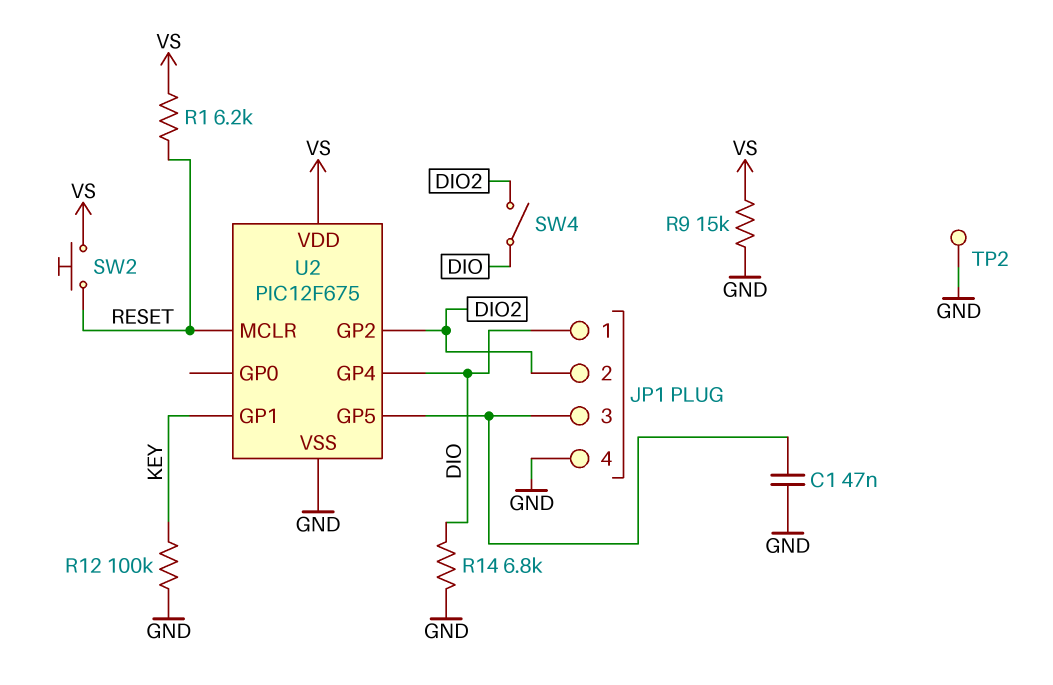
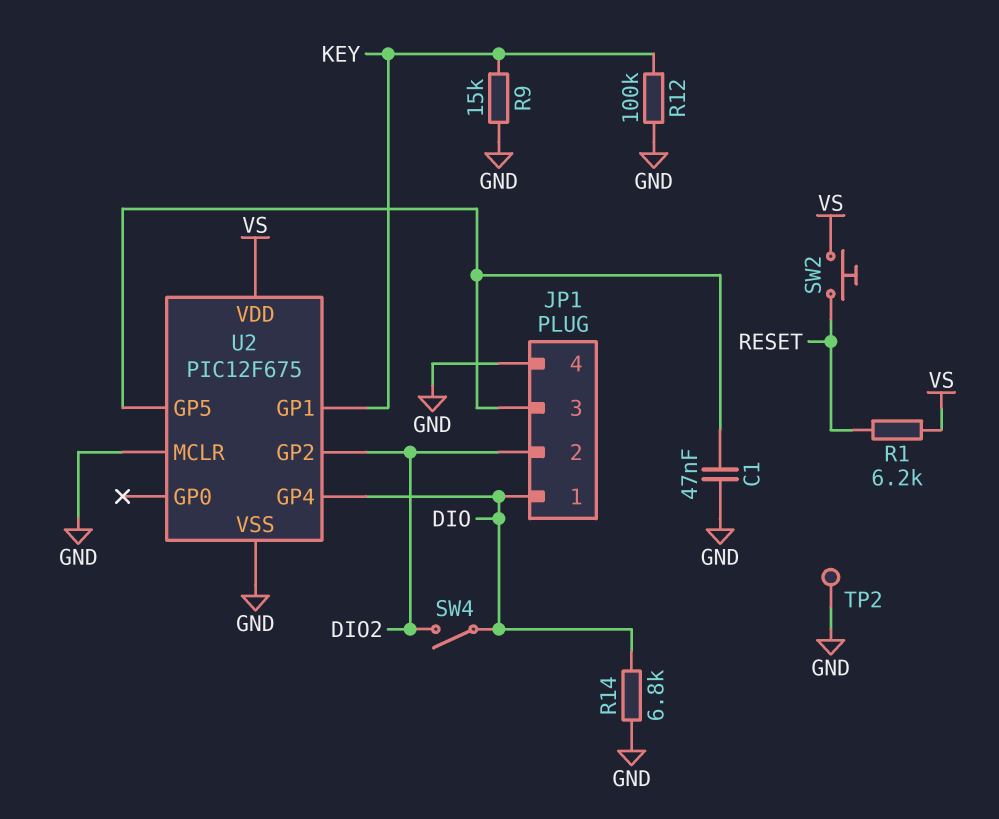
R9: 15k (GND, VS) -> 15k (GND, KEY)
U2 pin MCLR: RESET -> GND

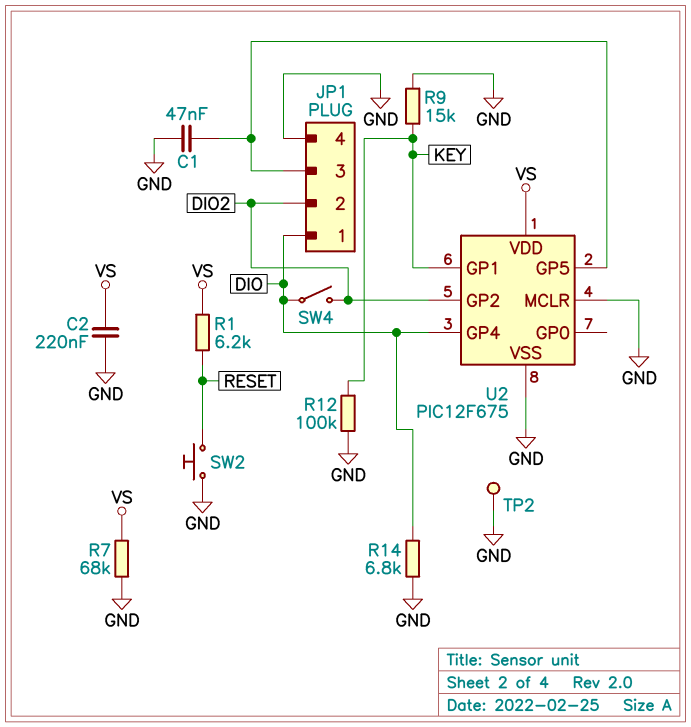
C2: none -> 220nF (GND, VS)
R7: none -> 68k (GND, VS)
SW2: button (RESET, VS) -> button (GND, RESET)

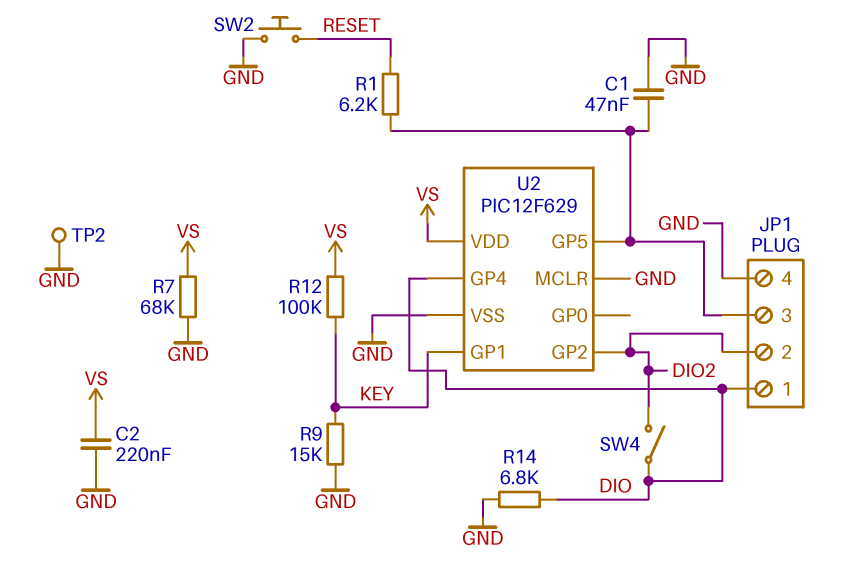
R1: 6.2k (RESET, VS) -> 6.2k (JP1/3, RESET)
R12: 100k (GND, KEY) -> 100k (KEY, VS)
U2: PIC12F675 -> PIC12F629

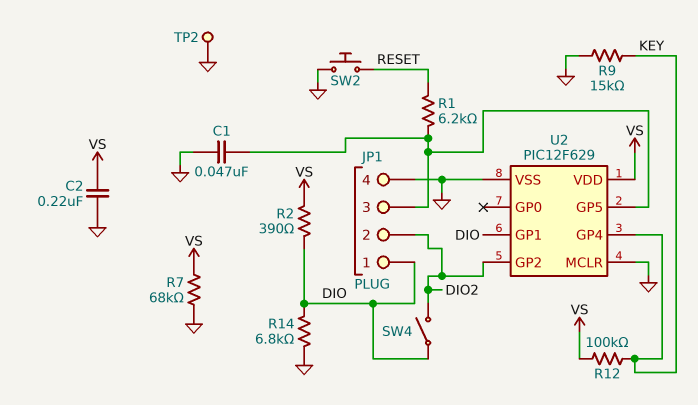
R2: none -> 390 (DIO, VS)
U2 pin GP1: KEY -> DIO
U2 pin GP4: DIO -> KEY

